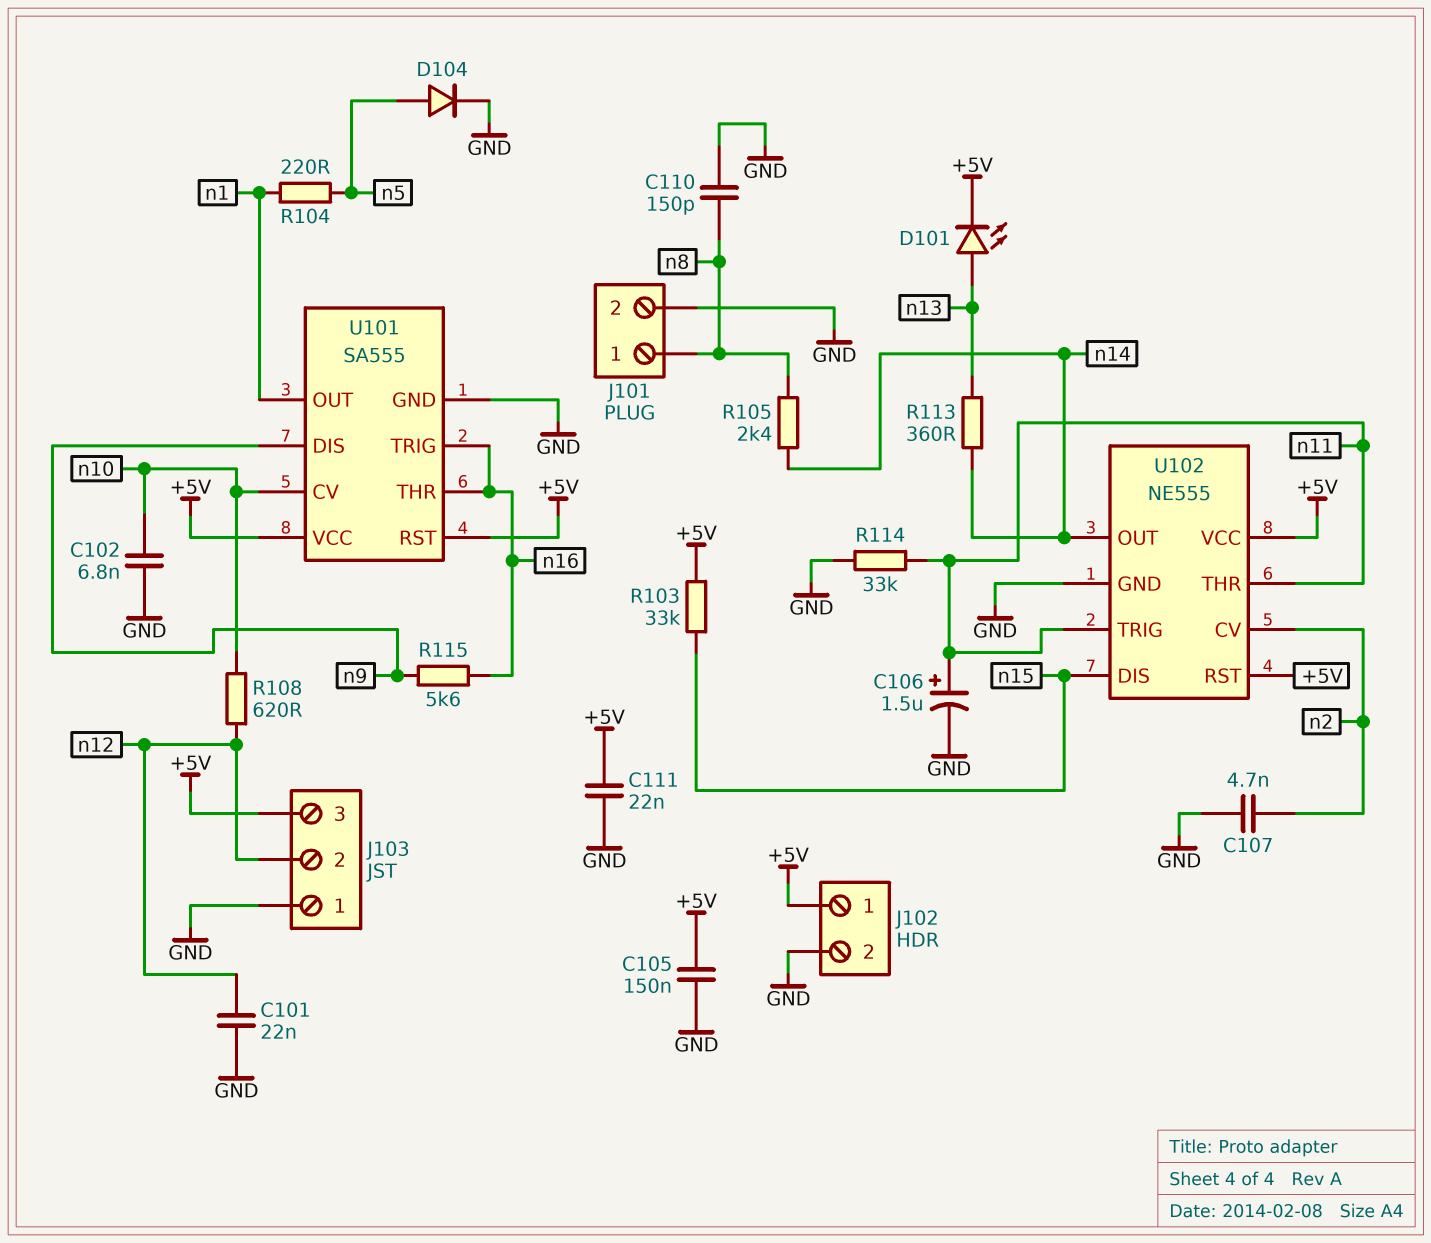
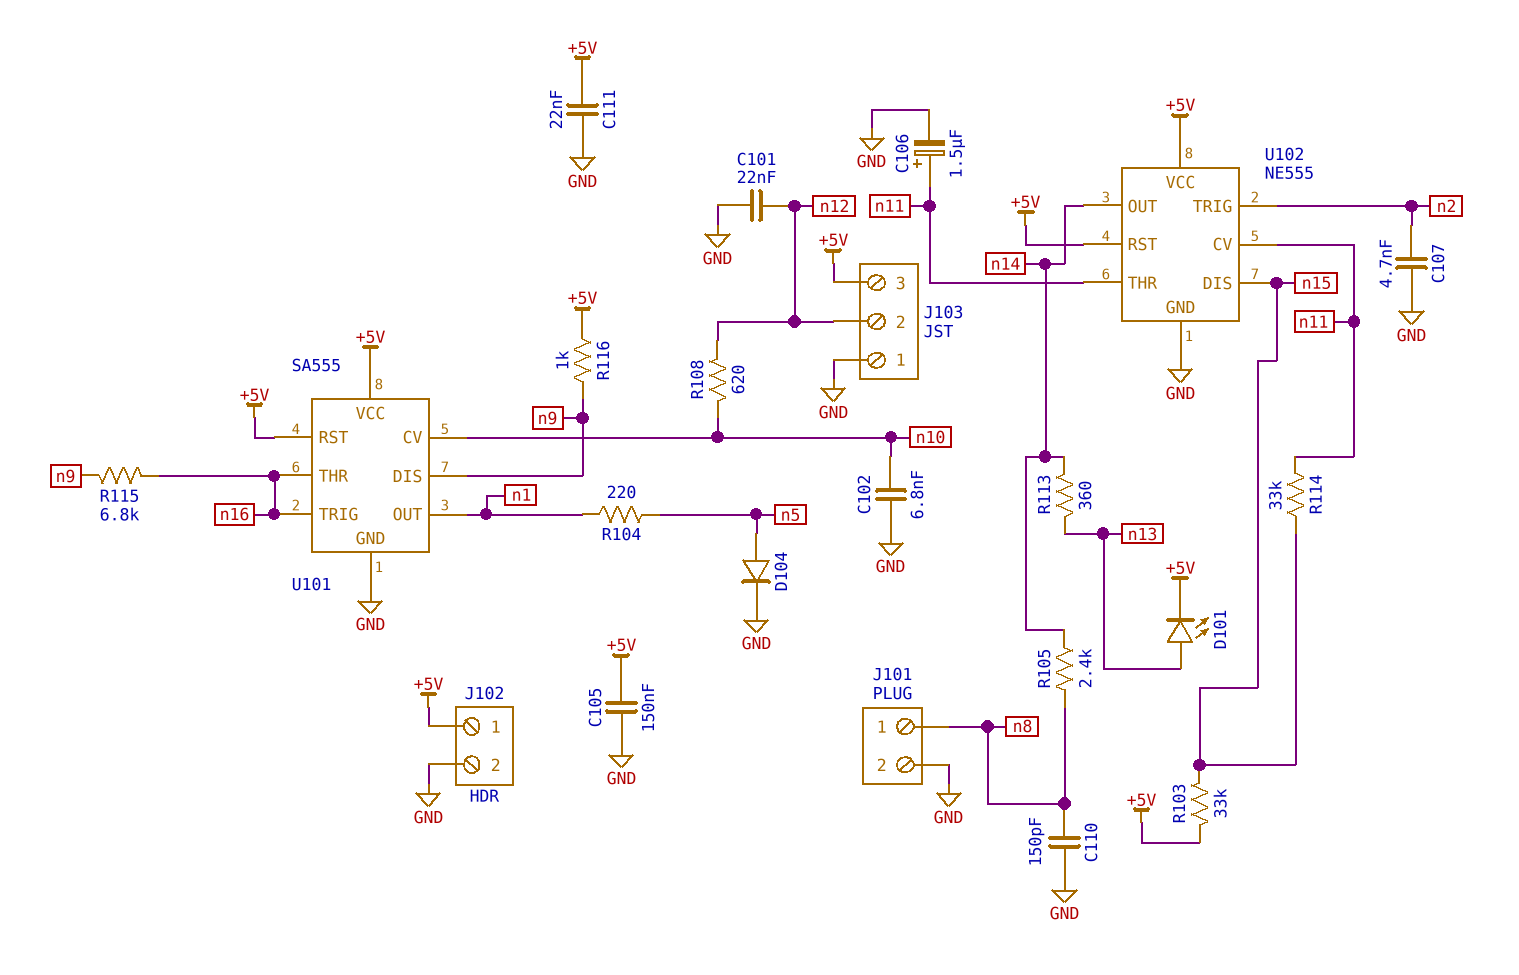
R114: 33k (GND, n11) -> 33k (n11, n15)
R115: 5.6k (n9, n16) -> 6.8k (n9, n16)
R116: none -> 1k (+5V, n9)
U102 pin CV: n2 -> n11
U102 pin TRIG: n11 -> n2

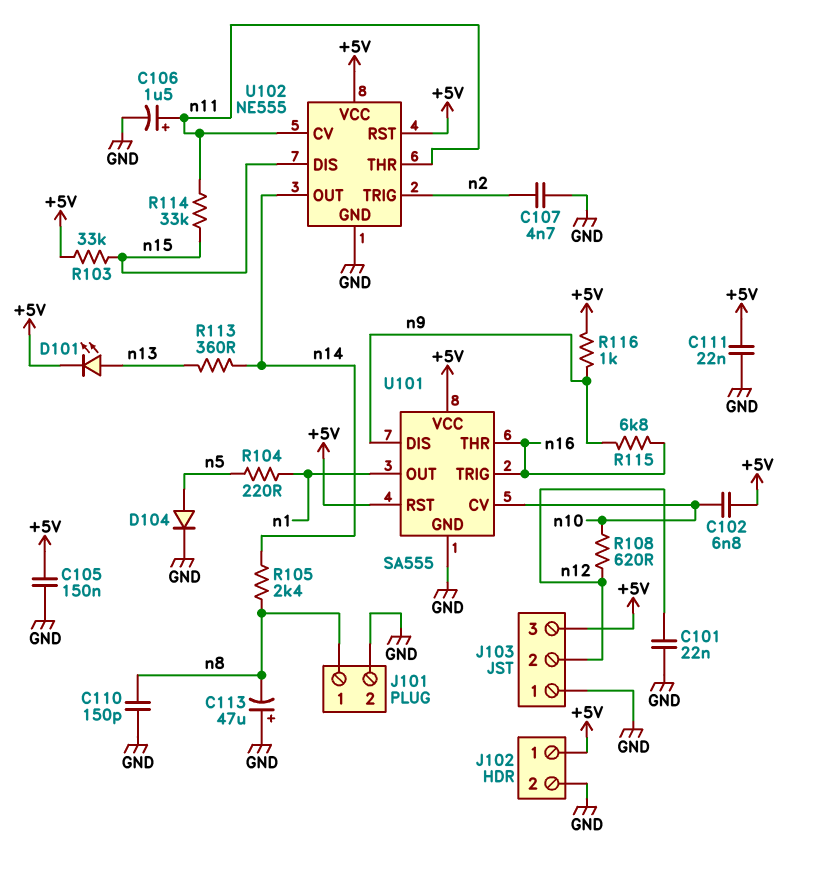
C102: 6.8nF (GND, n10) -> 6.8nF (+5V, n10)
C113: none -> 47uF (plus GND, minus n8)

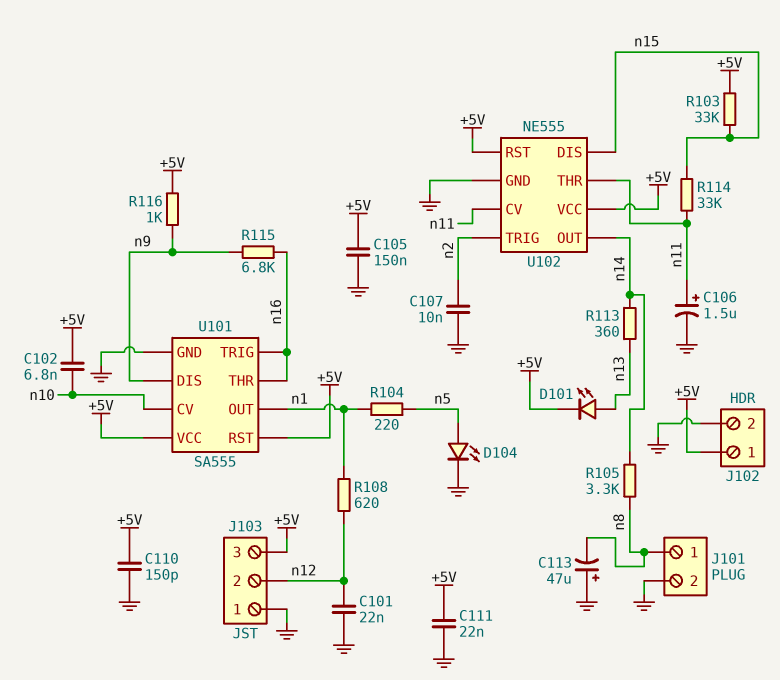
C107: 4.7nF (GND, n2) -> 10nF (GND, n2)
C110: 150pF (GND, n8) -> 150pF (+5V, GND)
D104: diode (A n5, K GND) -> LED (A n5, K GND)
R105: 2.4k (n8, n14) -> 3.3k (n8, n14)
R108: 620 (n10, n12) -> 620 (n1, n12)

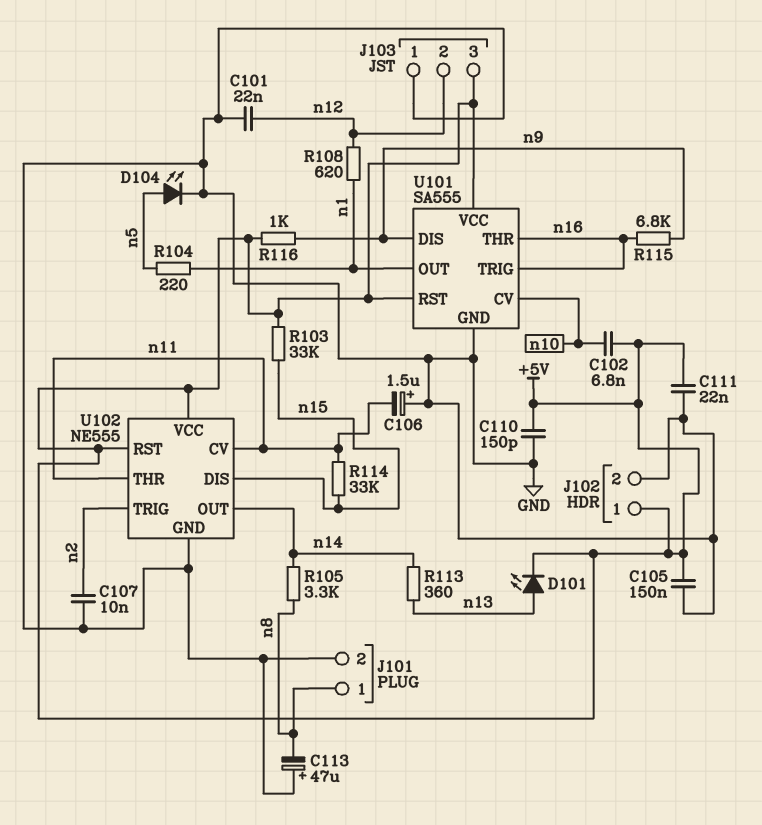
C106: 1.5uF (plus n11, minus GND) -> 1.5uF (plus GND, minus n11)

